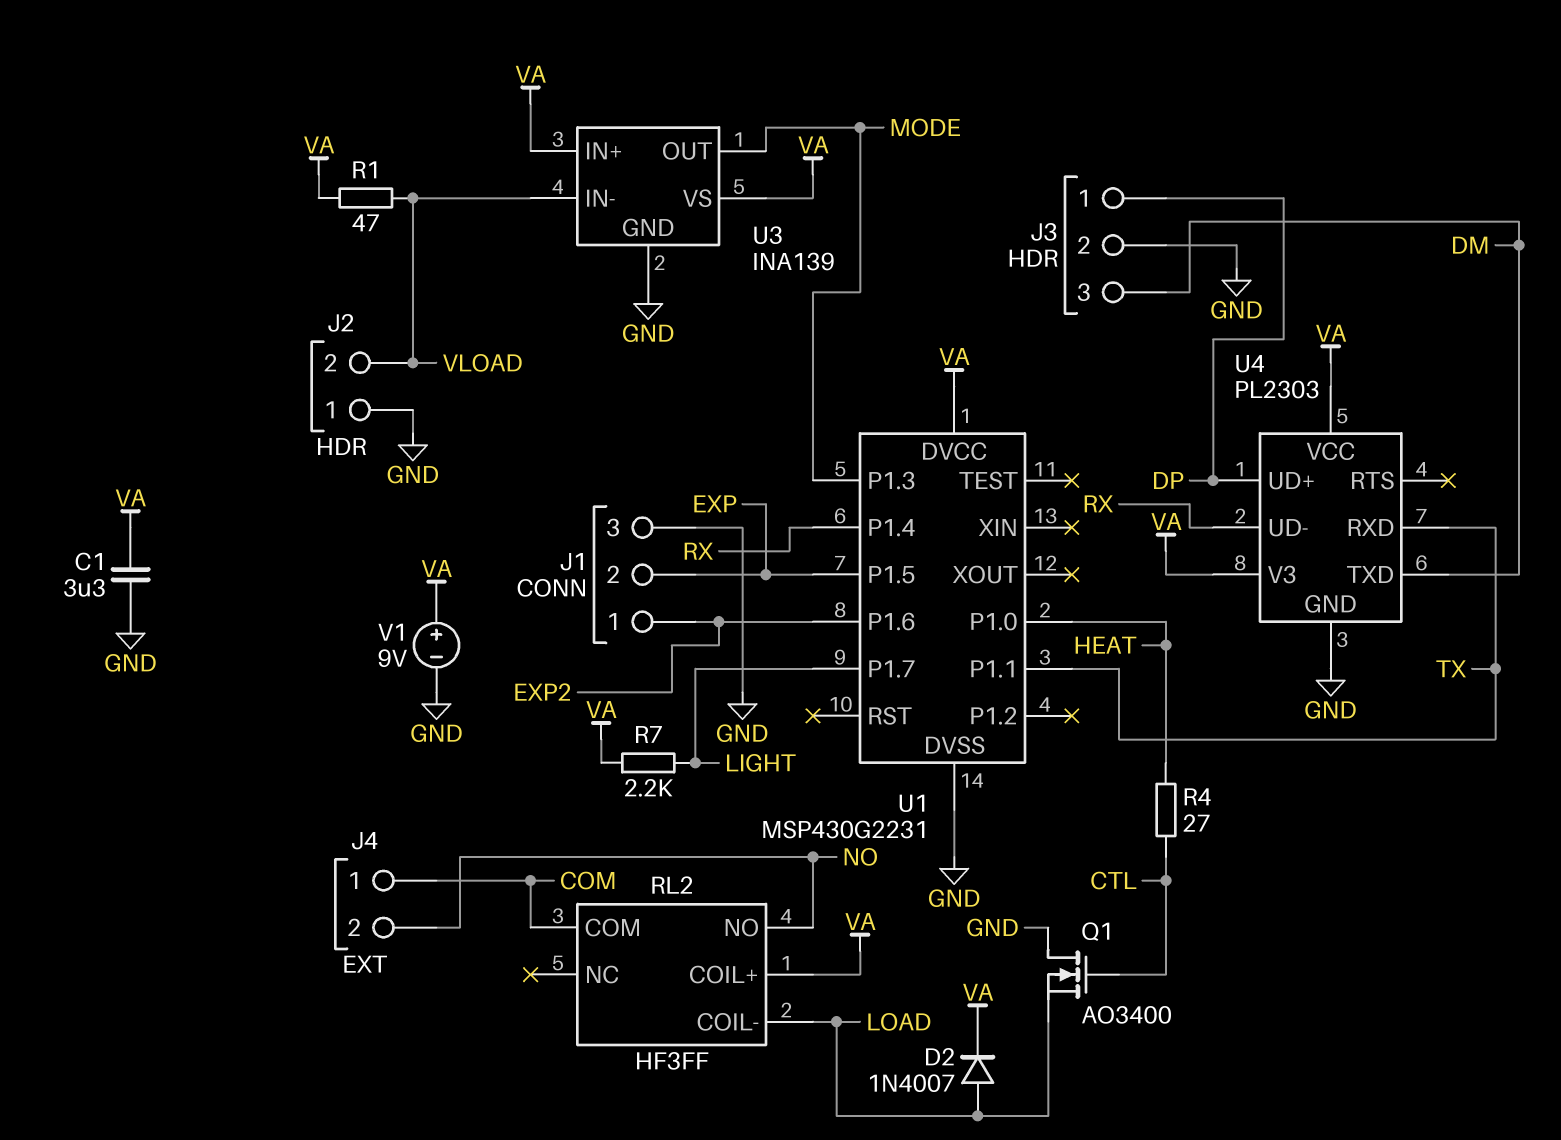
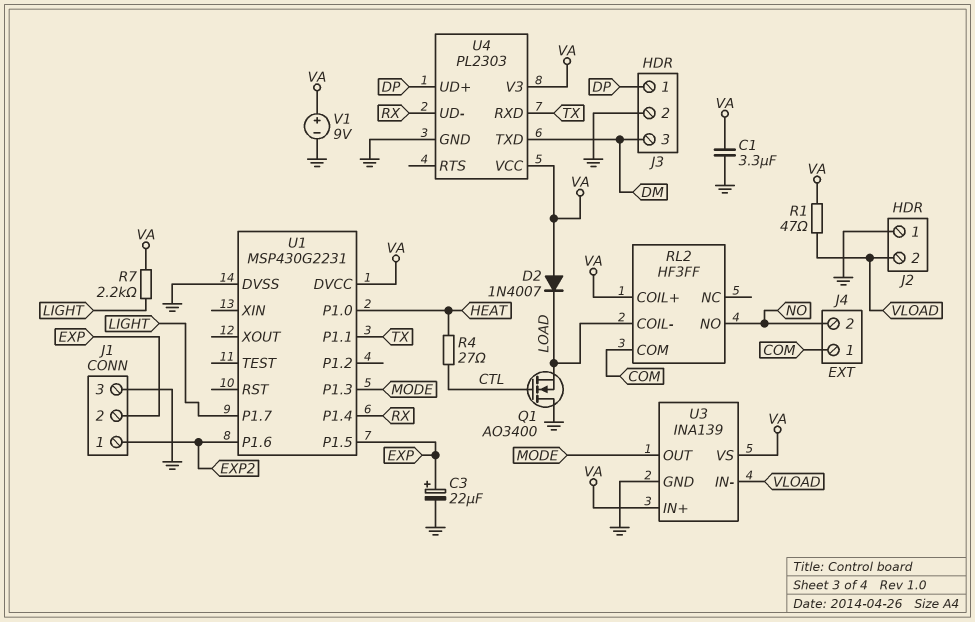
C3: none -> 22uF (plus EXP, minus GND)
D2: diode 1N4007 (A LOAD, K VA) -> diode 1N4007 (A VA, K LOAD)

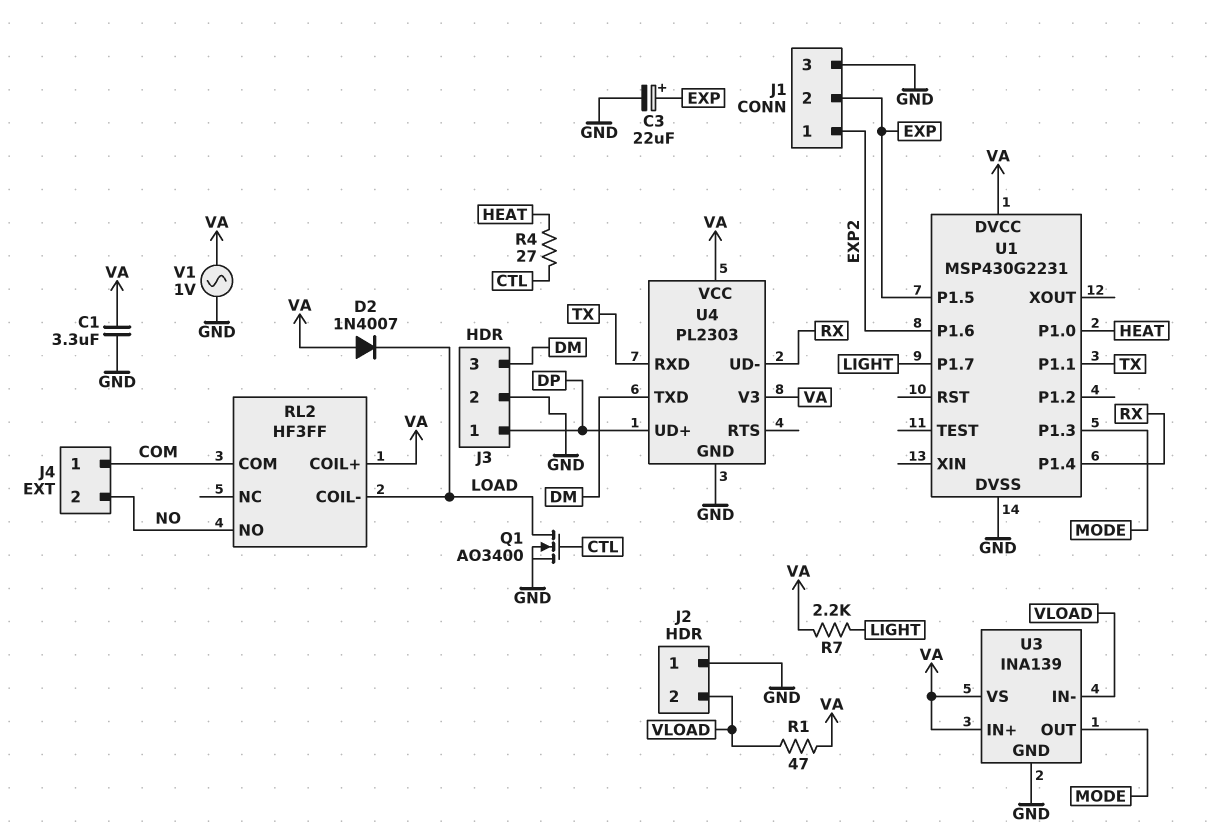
Q1: NMOS AO3400 (G CTL, D GND, S LOAD) -> NMOS AO3400 (G CTL, D LOAD, S GND)
V1: 9V (plus VA, minus GND) -> AC 1V (GND, VA)

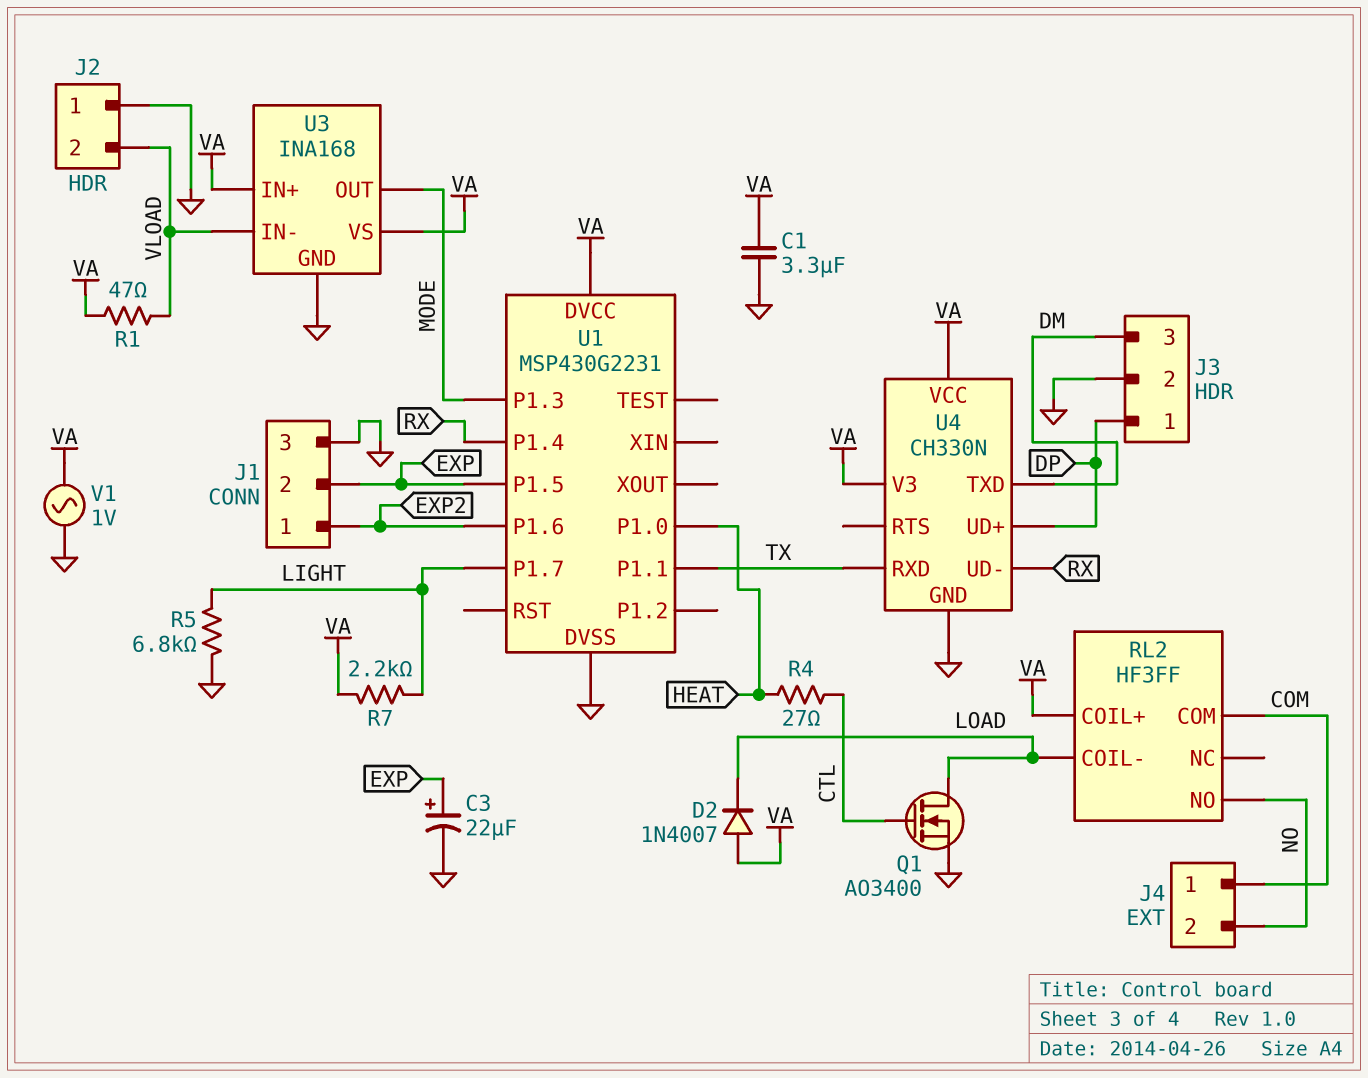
R5: none -> 6.8k (GND, LIGHT)
U3: INA139 -> INA168
U4: PL2303 -> CH330N

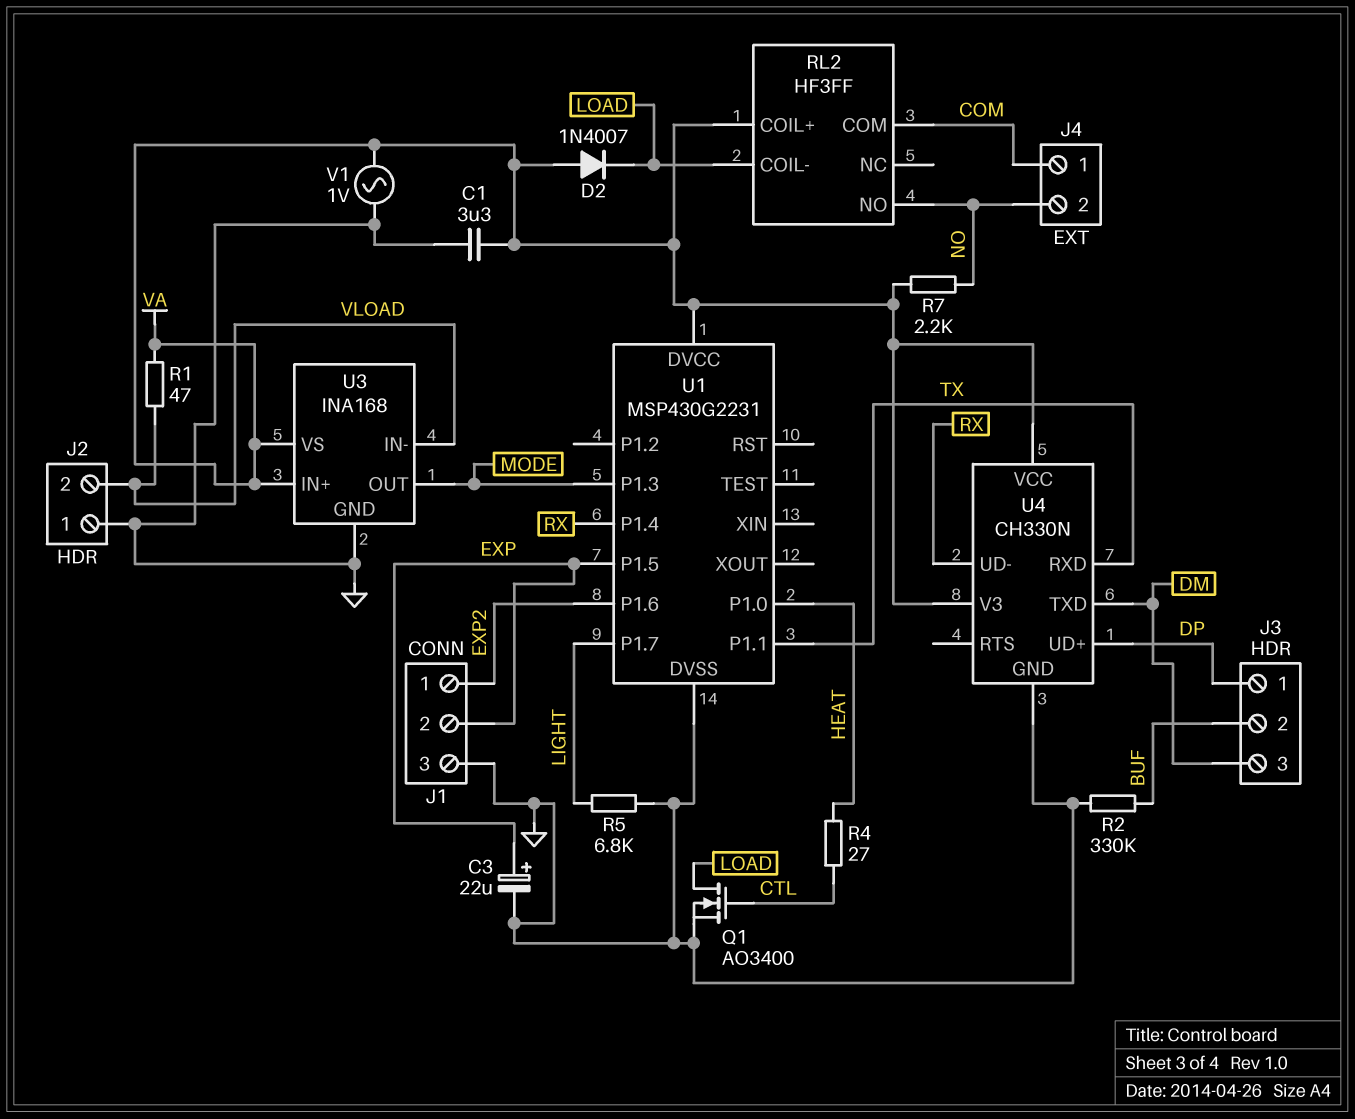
J3 pin 2: GND -> BUF
R2: none -> 330k (BUF, GND)
R7: 2.2k (LIGHT, VA) -> 2.2k (NO, VA)

